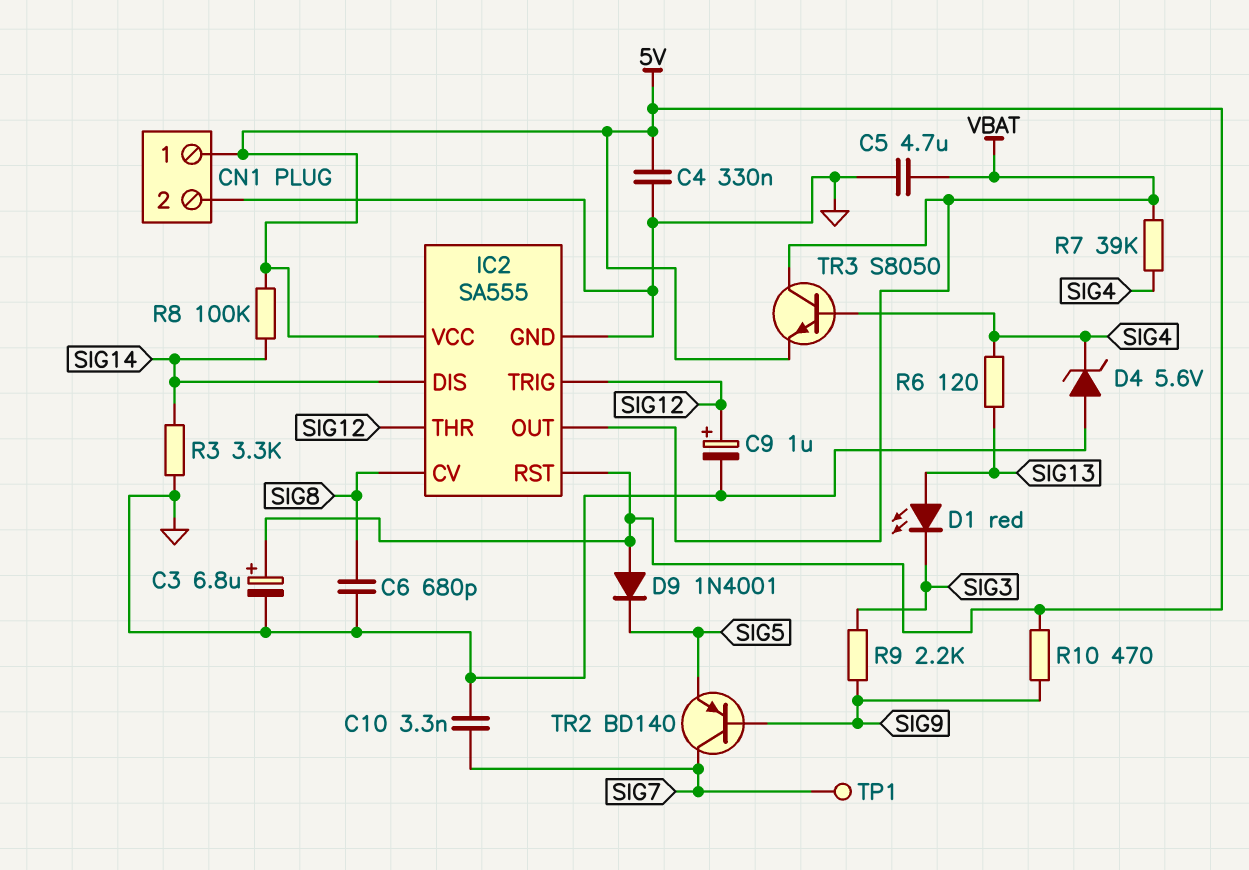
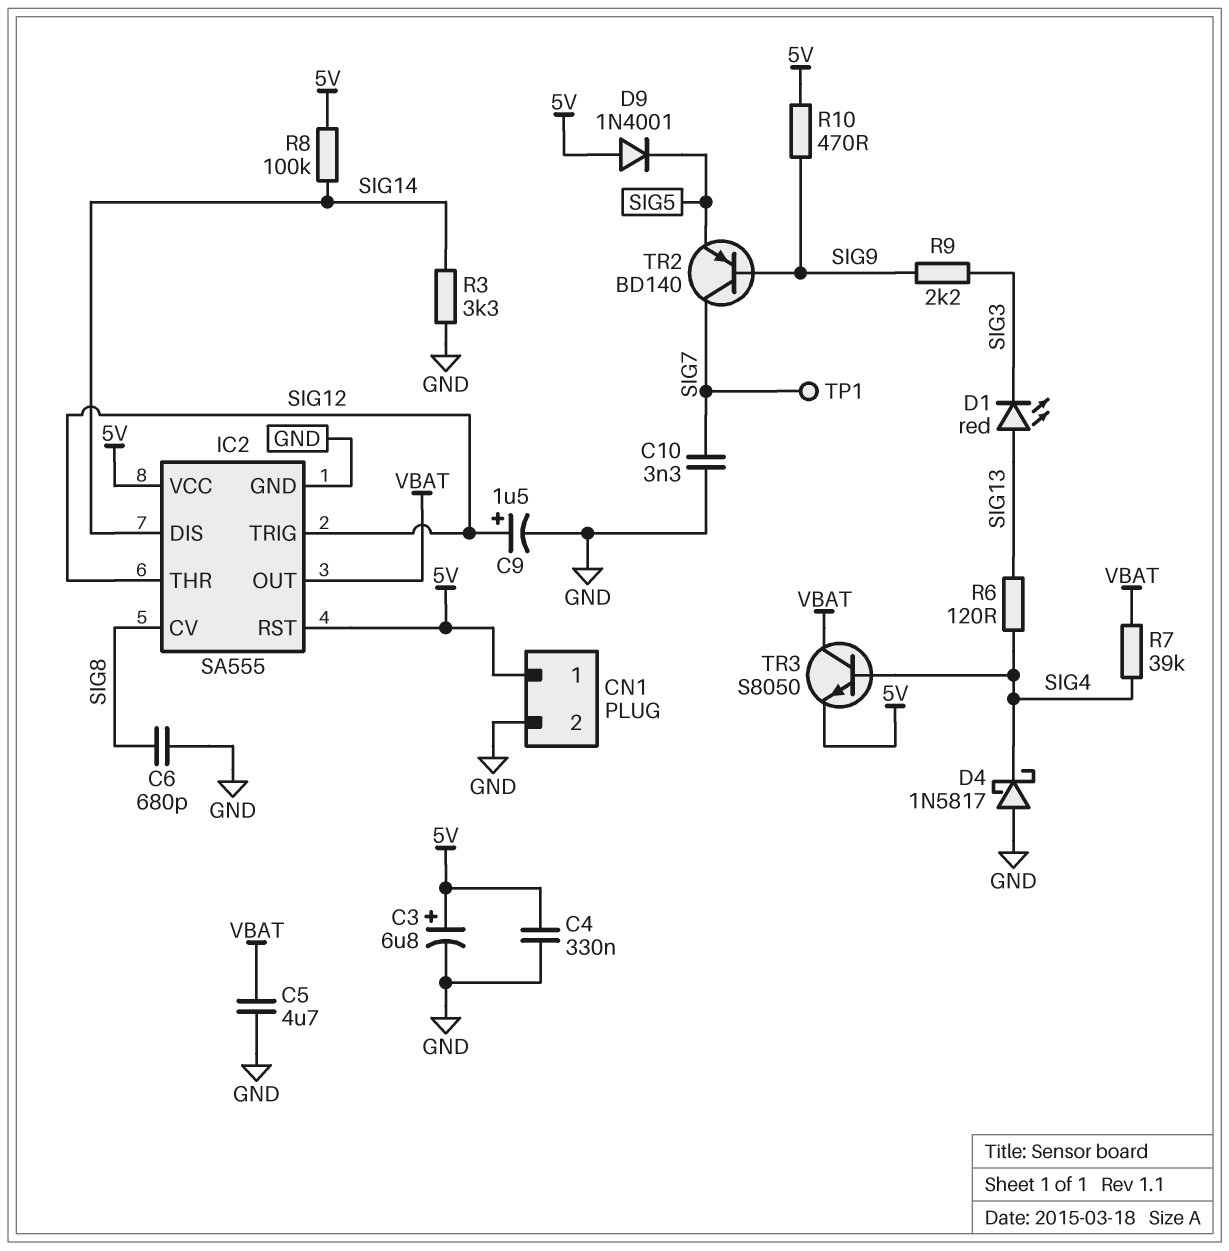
C9: 1uF (plus SIG12, minus GND) -> 1.5uF (plus SIG12, minus GND)
D4: zener 5.6V (A GND, K SIG4) -> schottky 1N5817 (A GND, K SIG4)

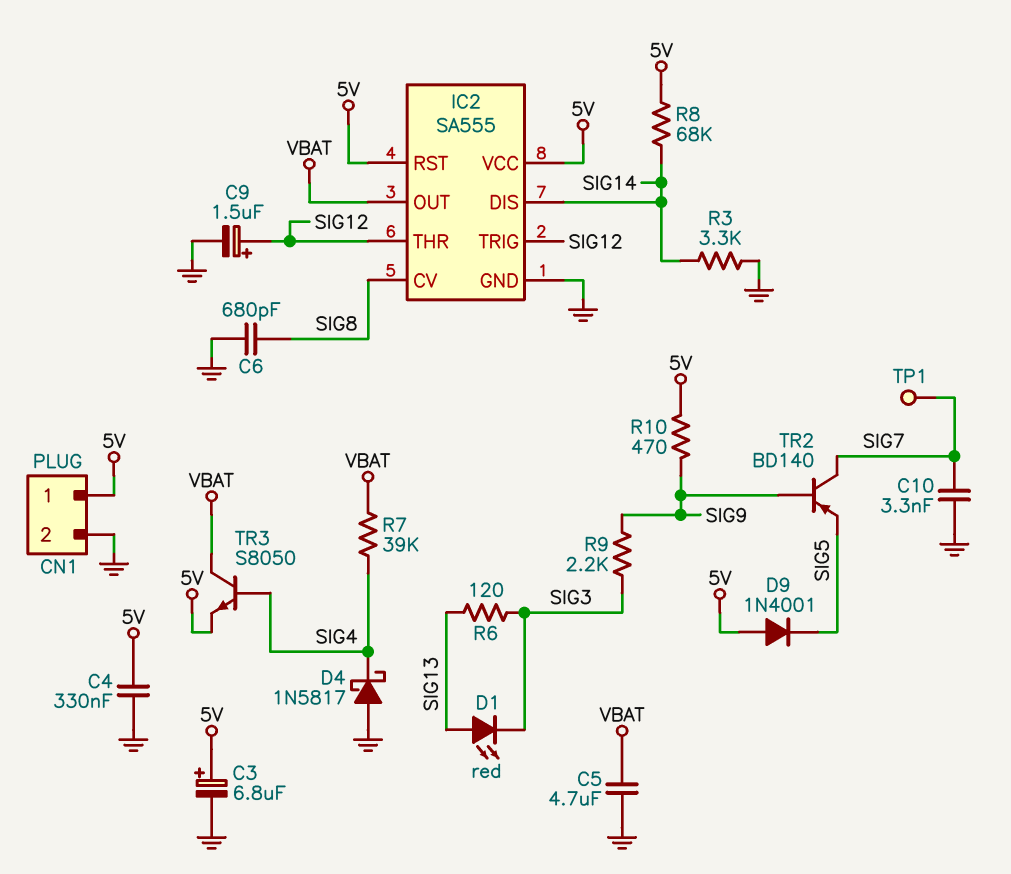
R6: 120 (SIG4, SIG13) -> 120 (SIG3, SIG13)
R8: 100k (5V, SIG14) -> 68k (5V, SIG14)

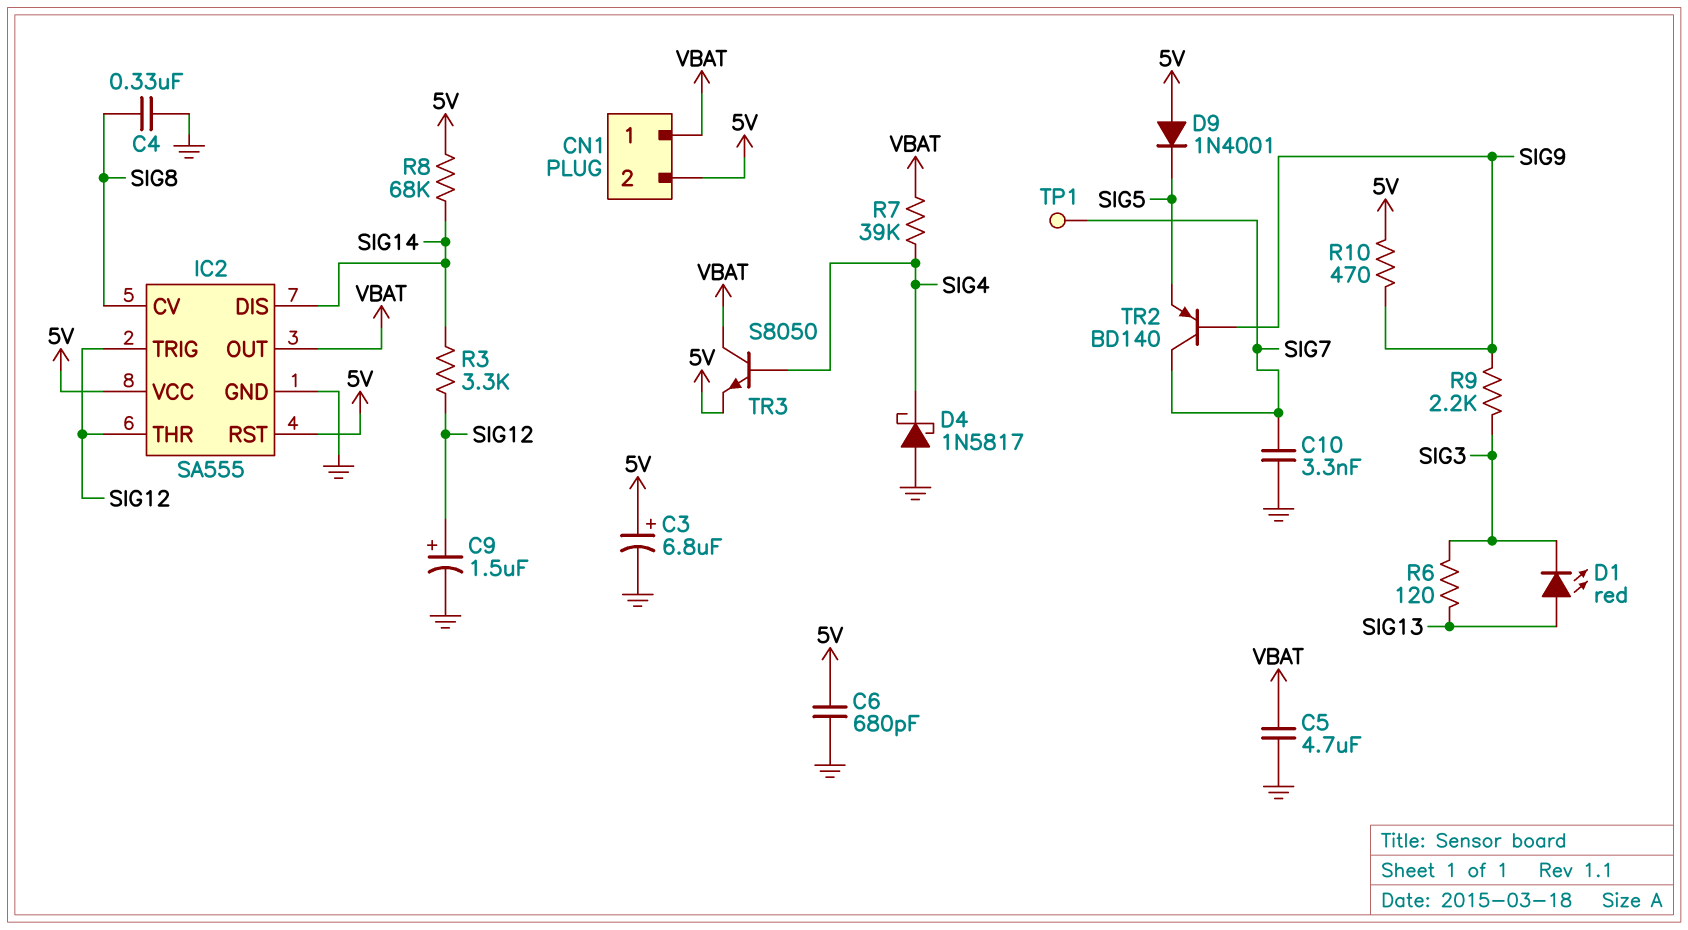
C4: 330nF (5V, GND) -> 330nF (GND, SIG8)
C6: 680pF (GND, SIG8) -> 680pF (5V, GND)
CN1 pin 1: 5V -> VBAT
CN1 pin 2: GND -> 5V
R3: 3.3k (GND, SIG14) -> 3.3k (SIG12, SIG14)

